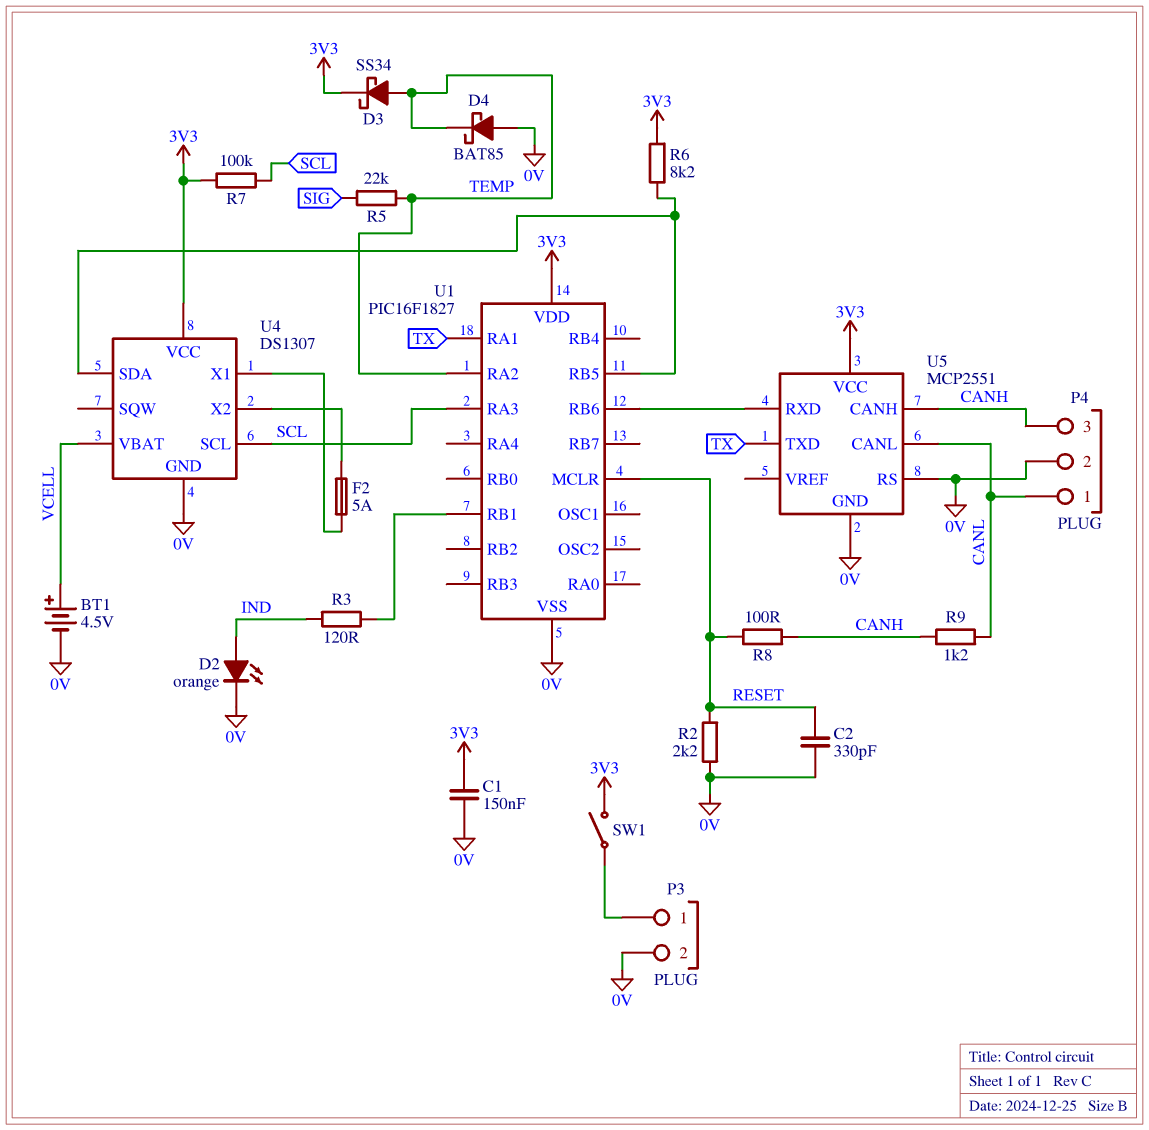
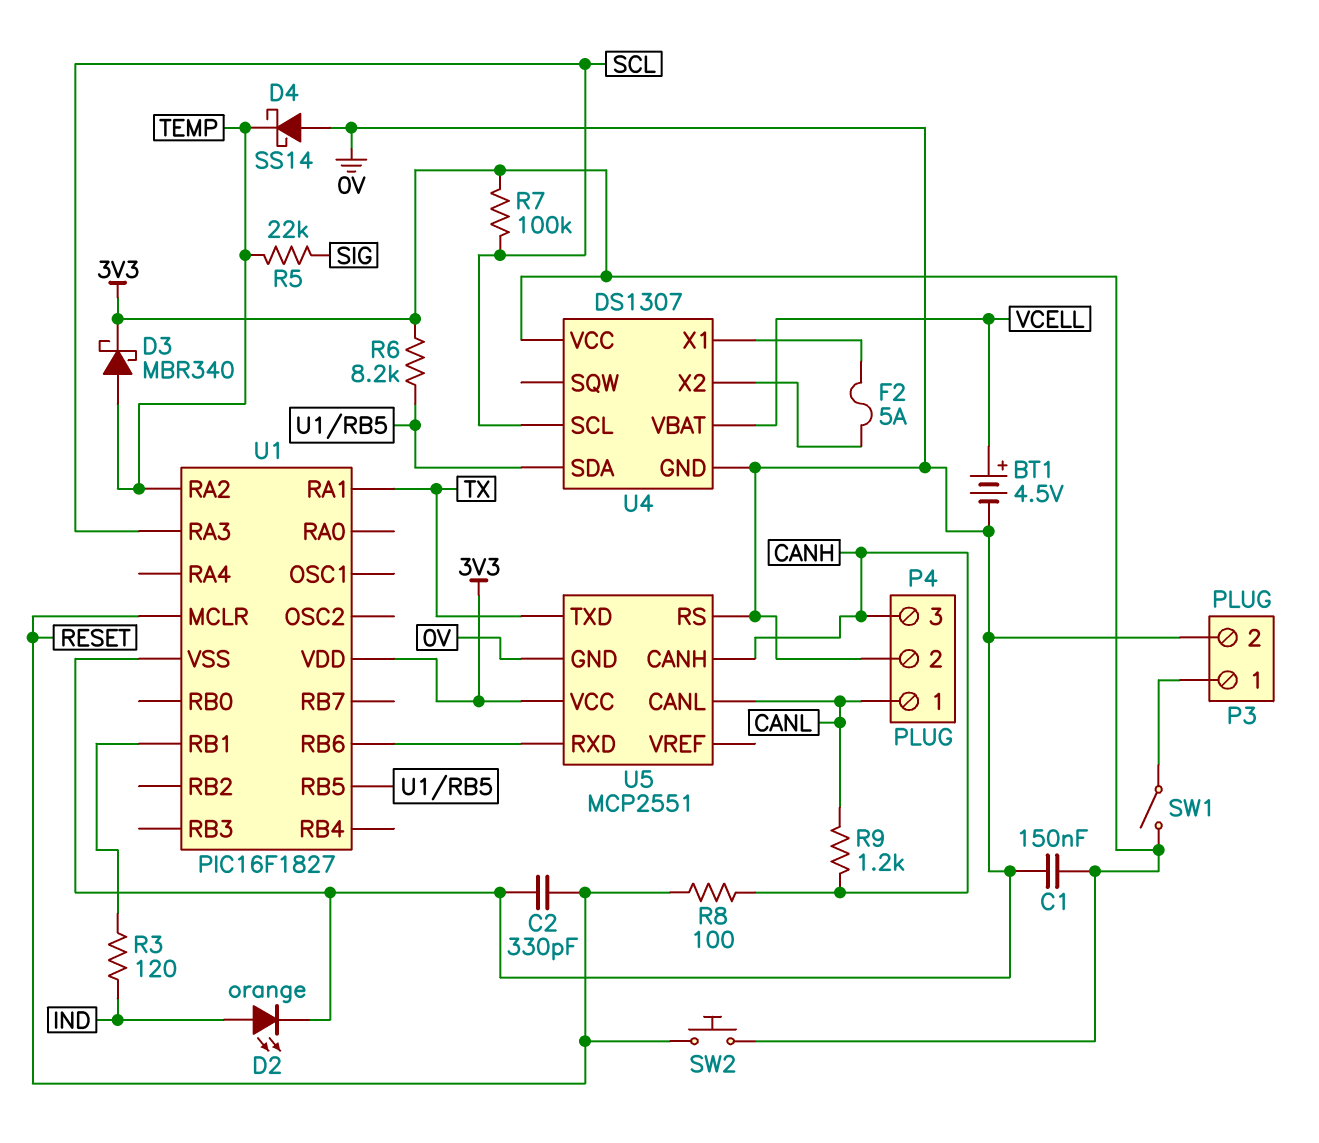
D3: schottky SS34 (A TEMP, K 3V3) -> schottky MBR340 (A TEMP, K 3V3)
D4: schottky BAT85 (A 0V, K TEMP) -> schottky SS14 (A 0V, K TEMP)
R2: 2.2k (0V, RESET) -> none
SW2: none -> button (3V3, RESET)

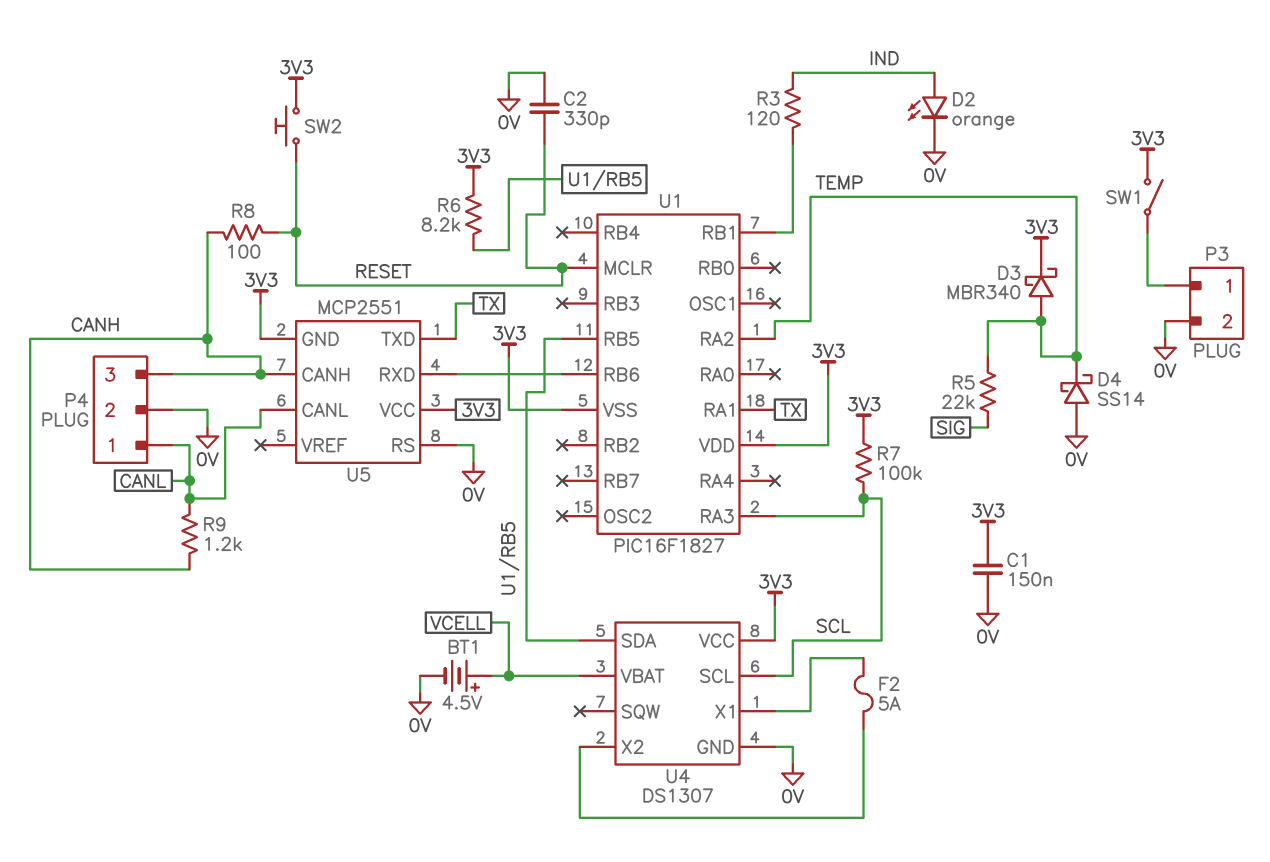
U1 pin VSS: 0V -> 3V3
U5 pin GND: 0V -> 3V3

